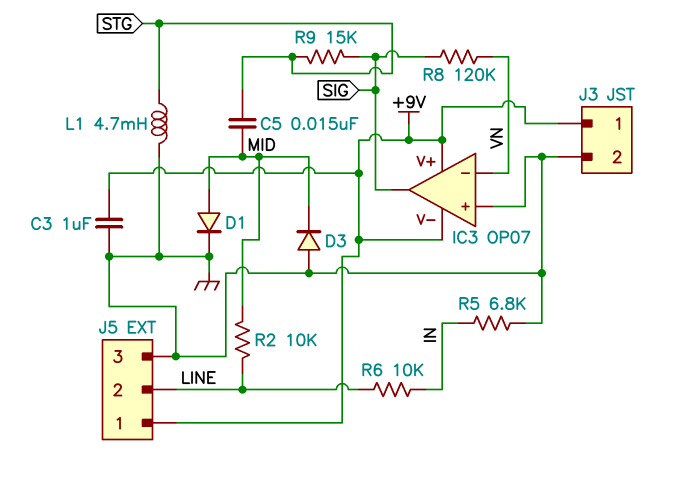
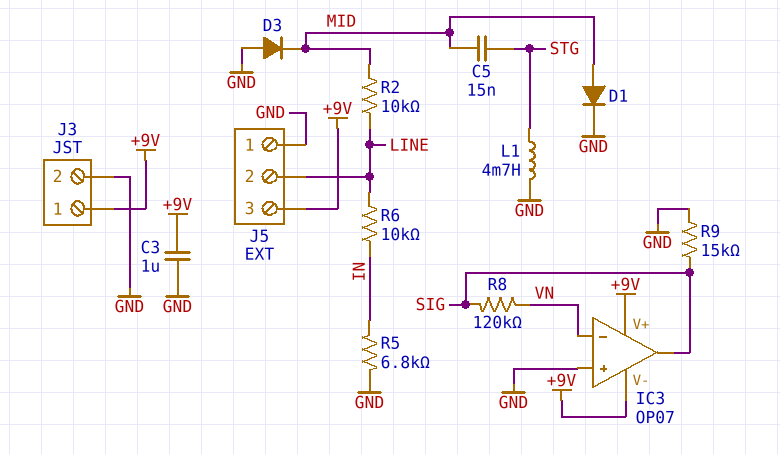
J5 pin 1: +9V -> GND
J5 pin 3: GND -> +9V
R9: 15k (SIG, STG) -> 15k (GND, SIG)

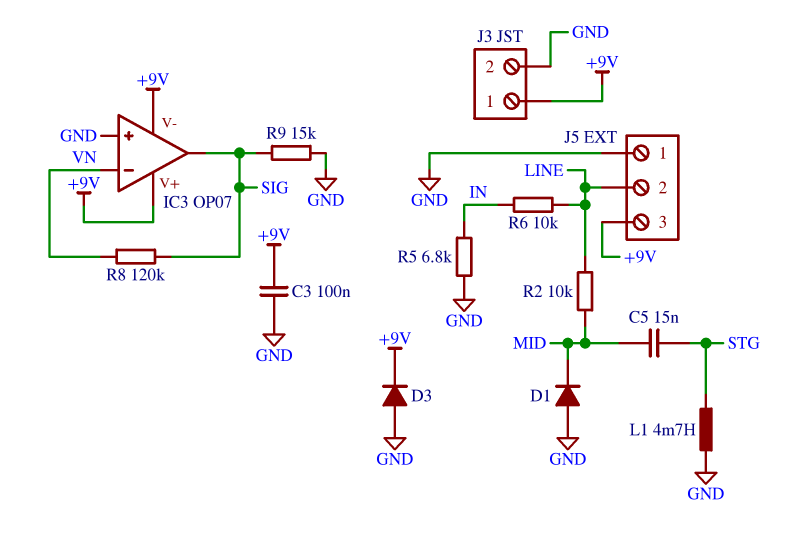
C3: 1uF (+9V, GND) -> 100nF (+9V, GND)
D1: diode (A MID, K GND) -> diode (A GND, K MID)
D3: diode (A GND, K MID) -> diode (A GND, K +9V)

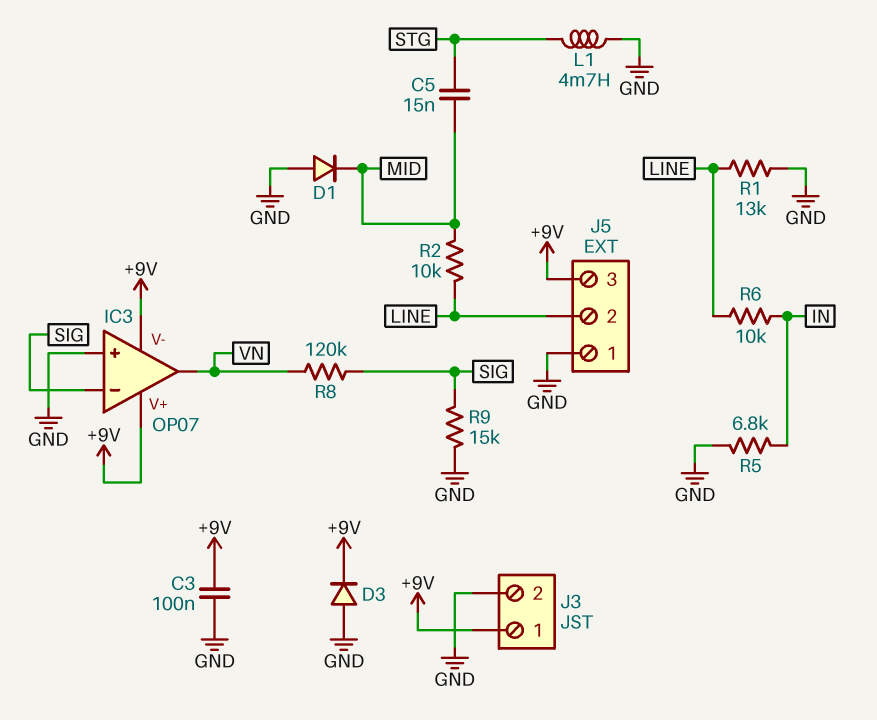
IC3 pin in-: VN -> SIG
IC3 pin out: SIG -> VN
R1: none -> 13k (GND, LINE)

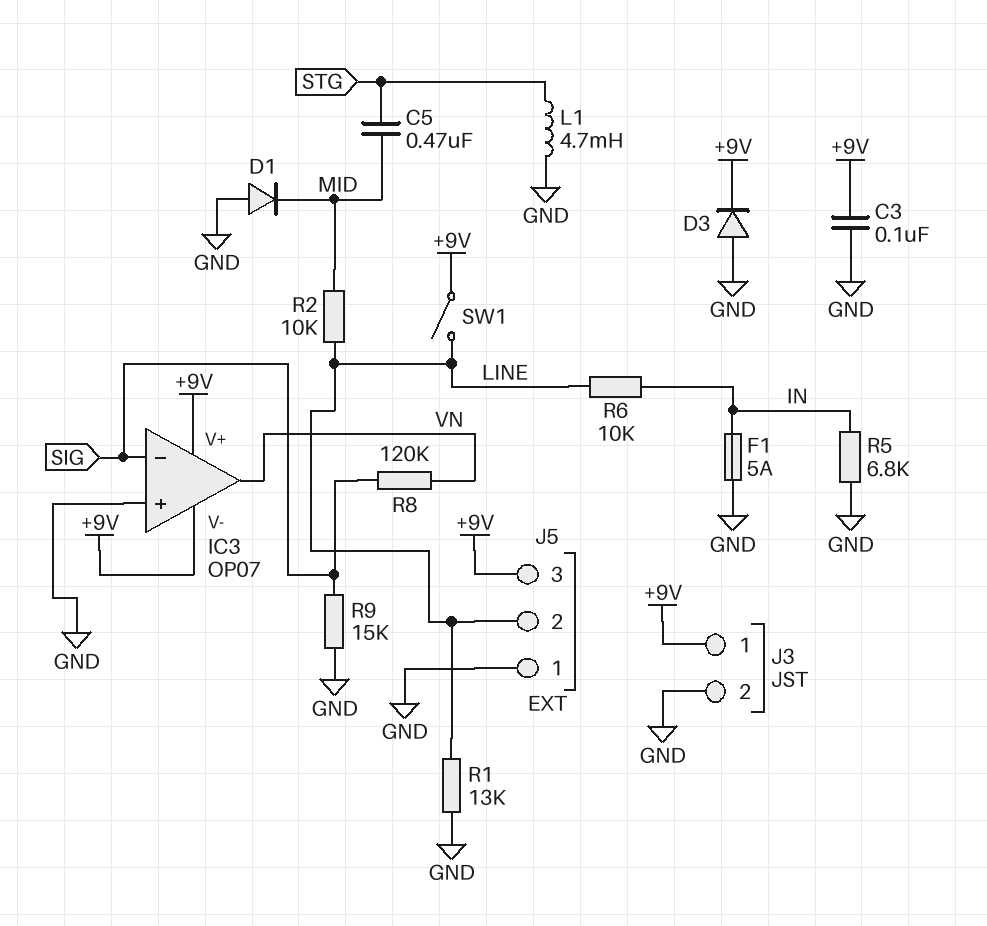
C5: 15nF (MID, STG) -> 470nF (MID, STG)
F1: none -> 5A (GND, IN)
SW1: none -> switch (+9V, LINE)

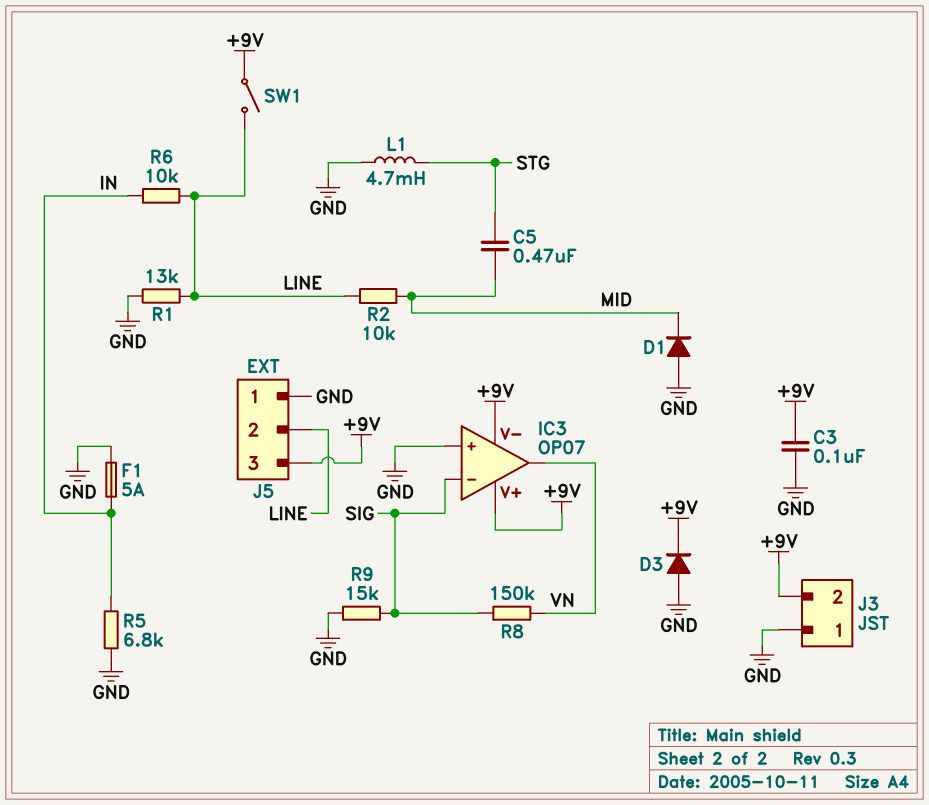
J3 pin 1: +9V -> GND
J3 pin 2: GND -> +9V
R8: 120k (SIG, VN) -> 150k (SIG, VN)

